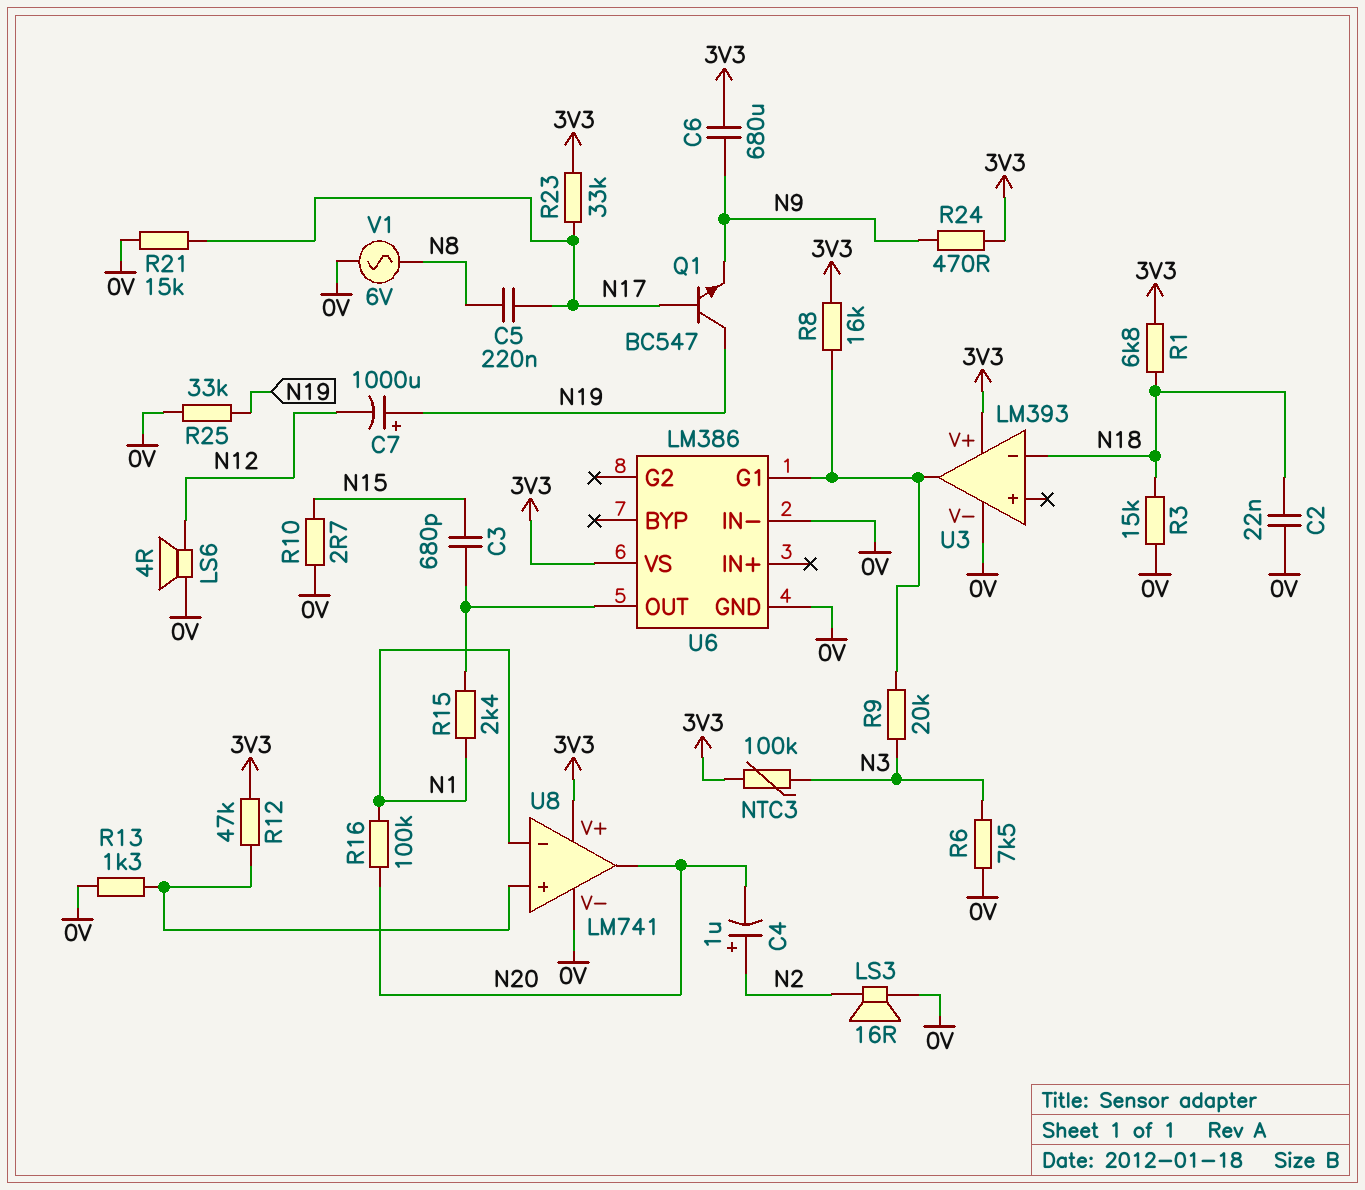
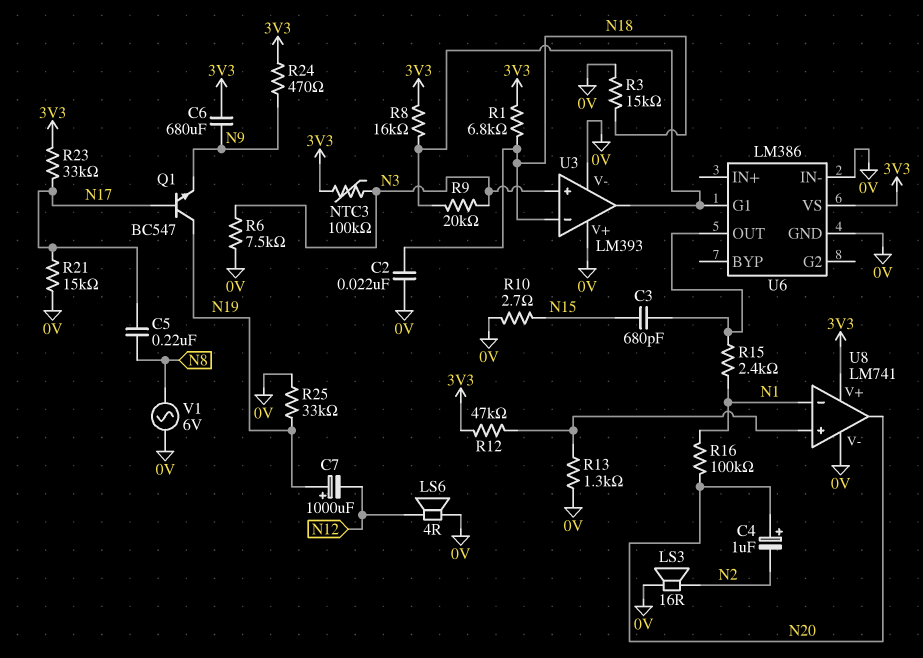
C4: 1uF (plus N2, minus N20) -> 1uF (plus N20, minus N2)
U3 pin V+: 3V3 -> 0V
U3 pin in+: none -> N3

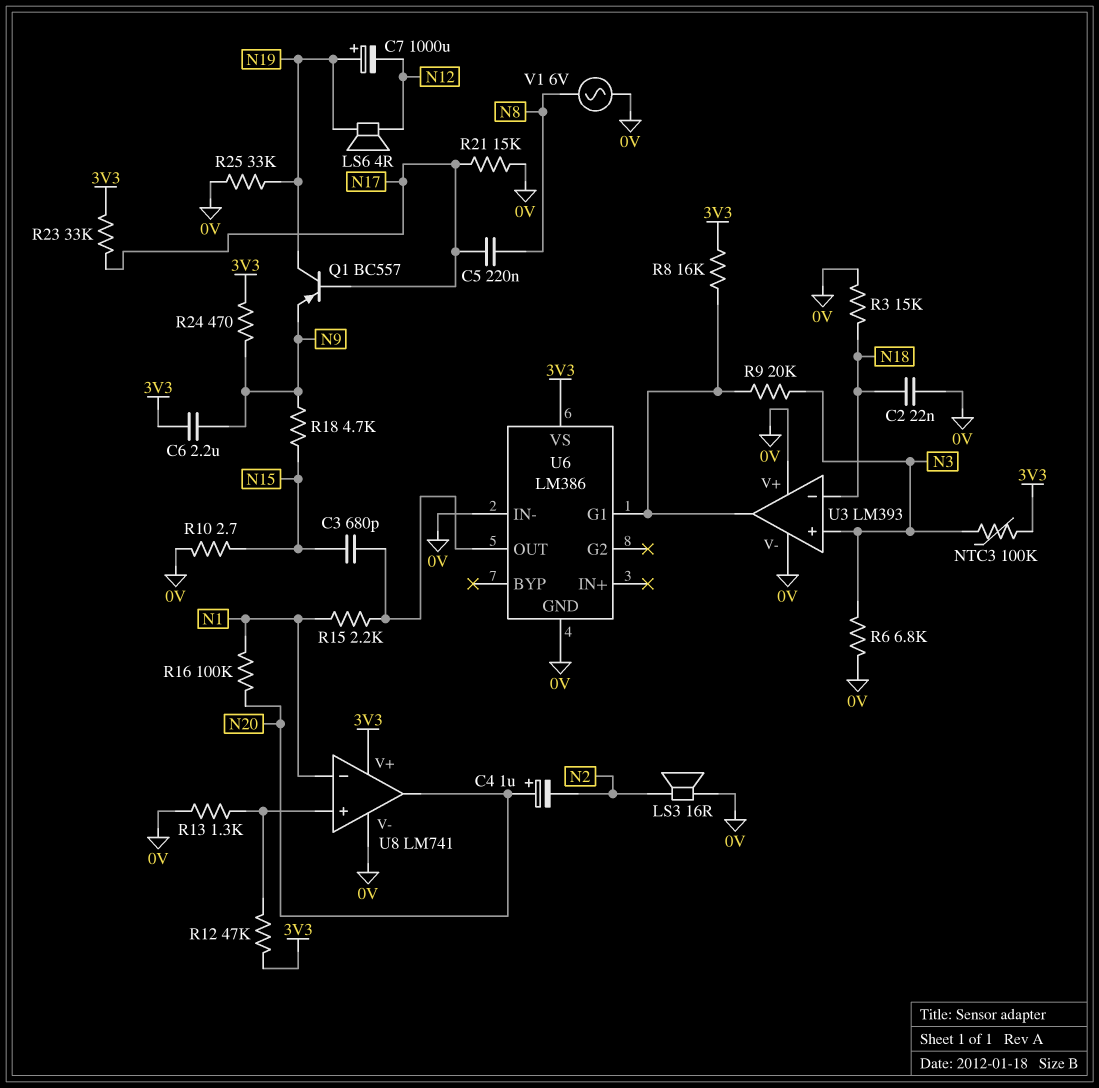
C6: 680uF (3V3, N9) -> 2.2uF (3V3, N9)
LS6: speaker 4R (0V, N12) -> speaker 4R (N12, N19)
Q1: NPN BC547 (B N17, C N19, E N9) -> PNP BC557 (B N17, C N19, E N9)
R1: 6.8k (3V3, N18) -> none
R6: 7.5k (0V, N3) -> 6.8k (0V, N3)
R15: 2.4k (N1, U6/OUT) -> 2.2k (N1, U6/OUT)
R18: none -> 4.7k (N9, N15)

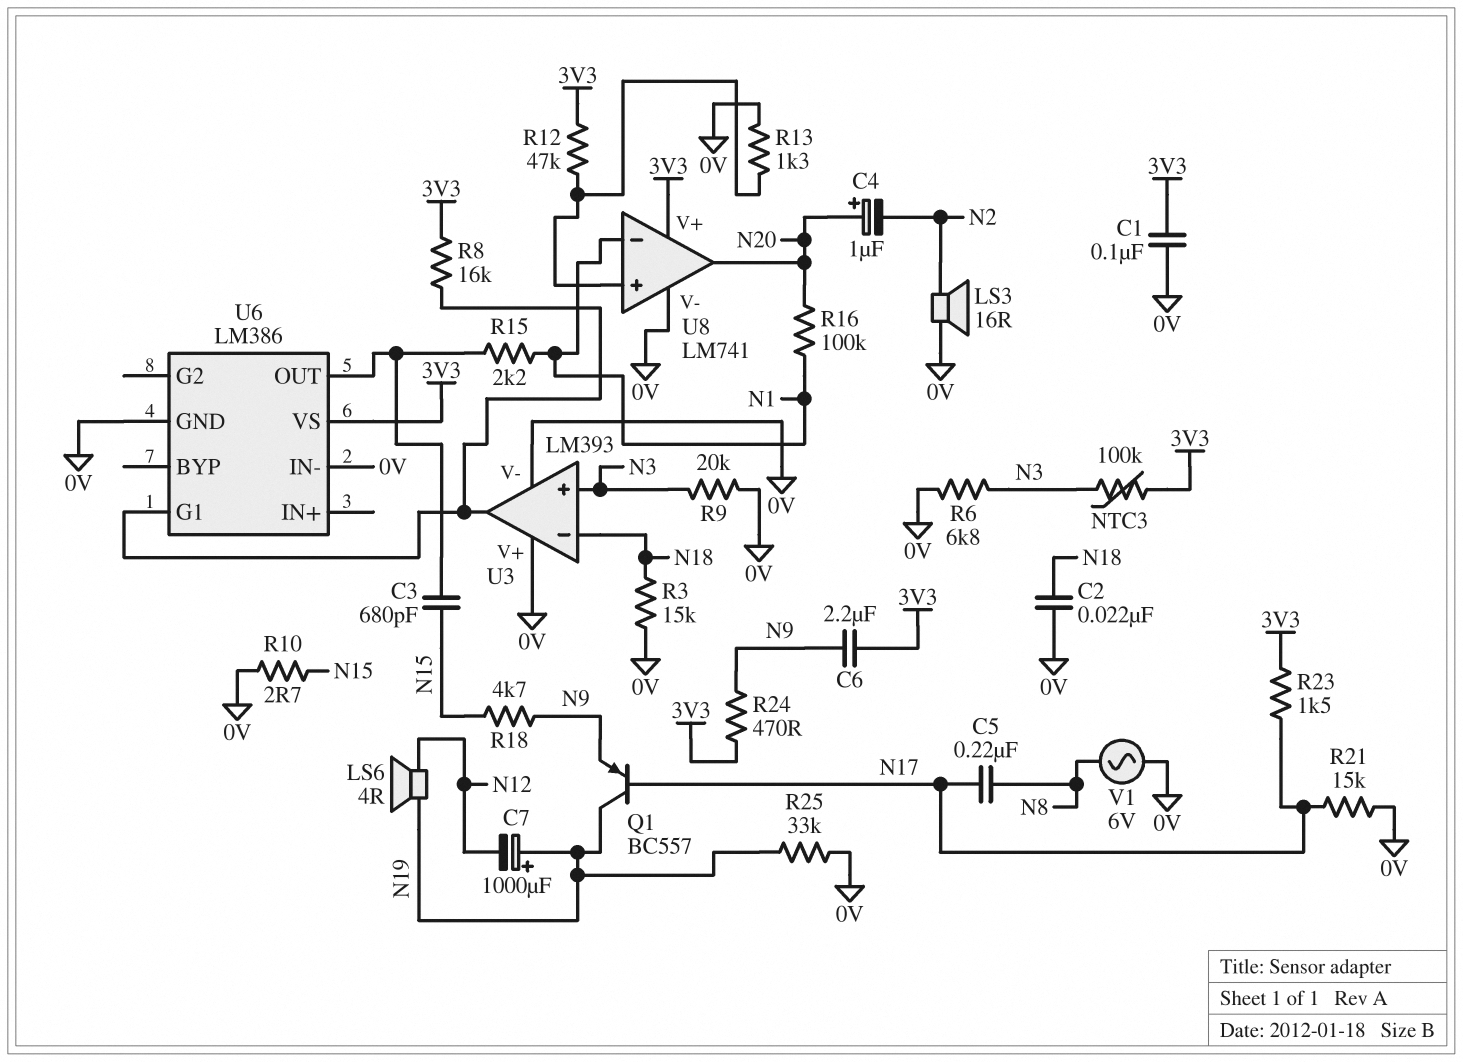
C1: none -> 100nF (0V, 3V3)
R9: 20k (N3, U3/out) -> 20k (0V, N3)
R23: 33k (3V3, N17) -> 1.5k (3V3, N17)

